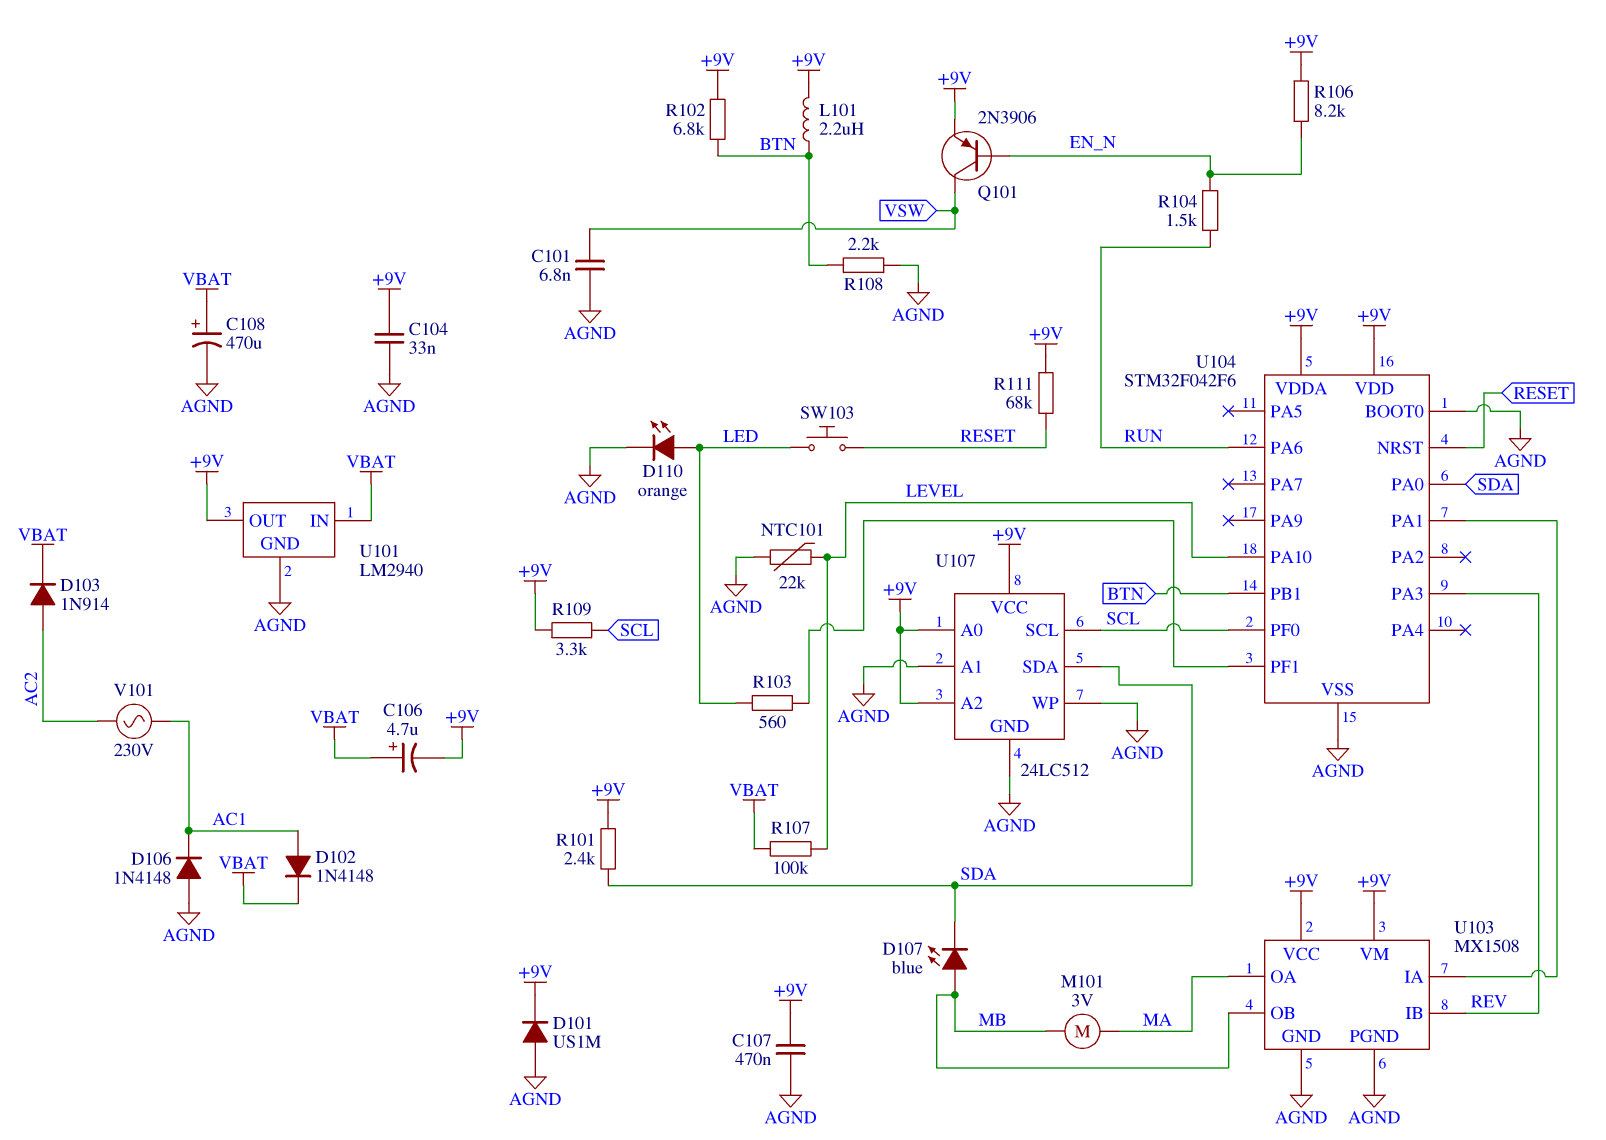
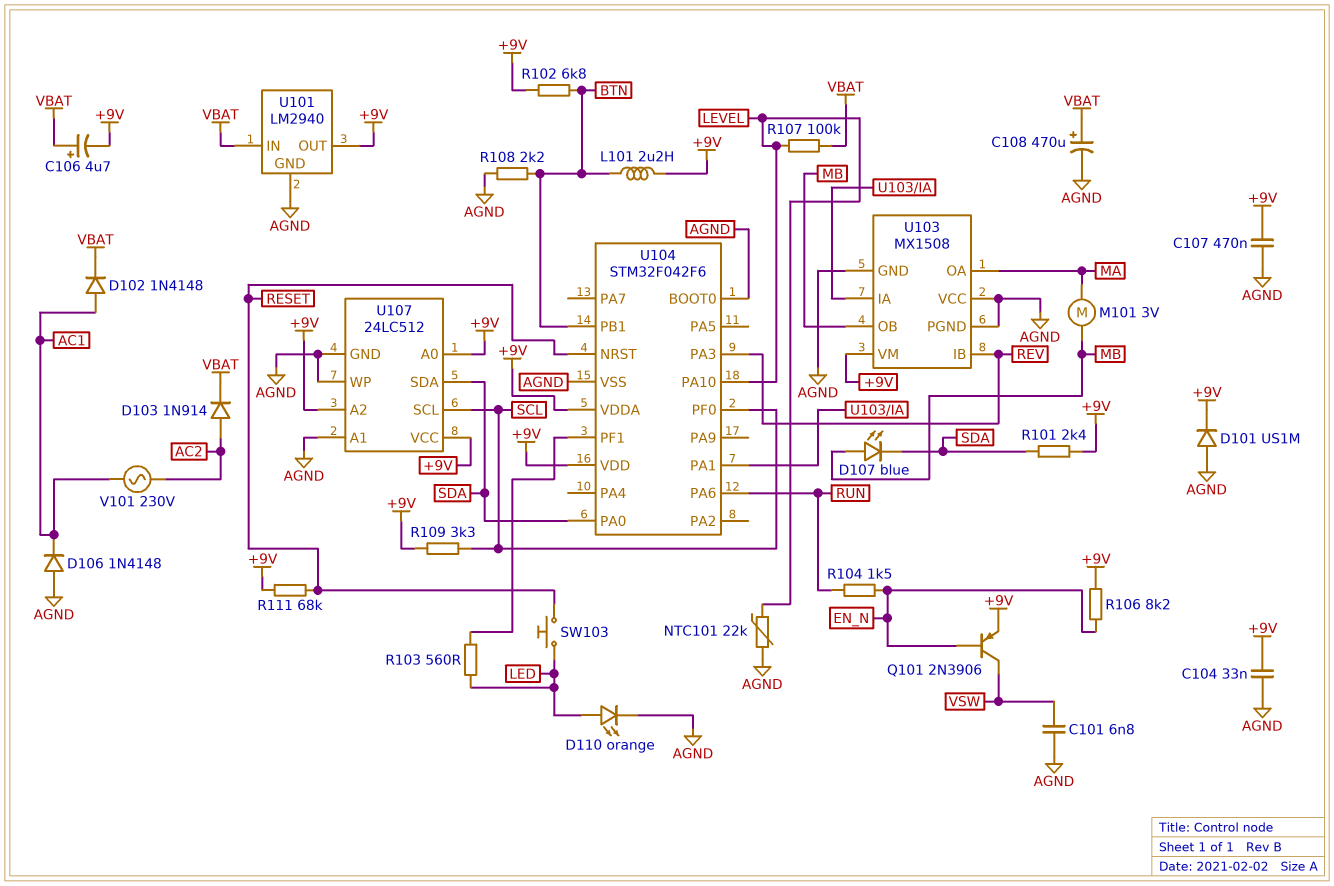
U103 pin VCC: +9V -> AGND

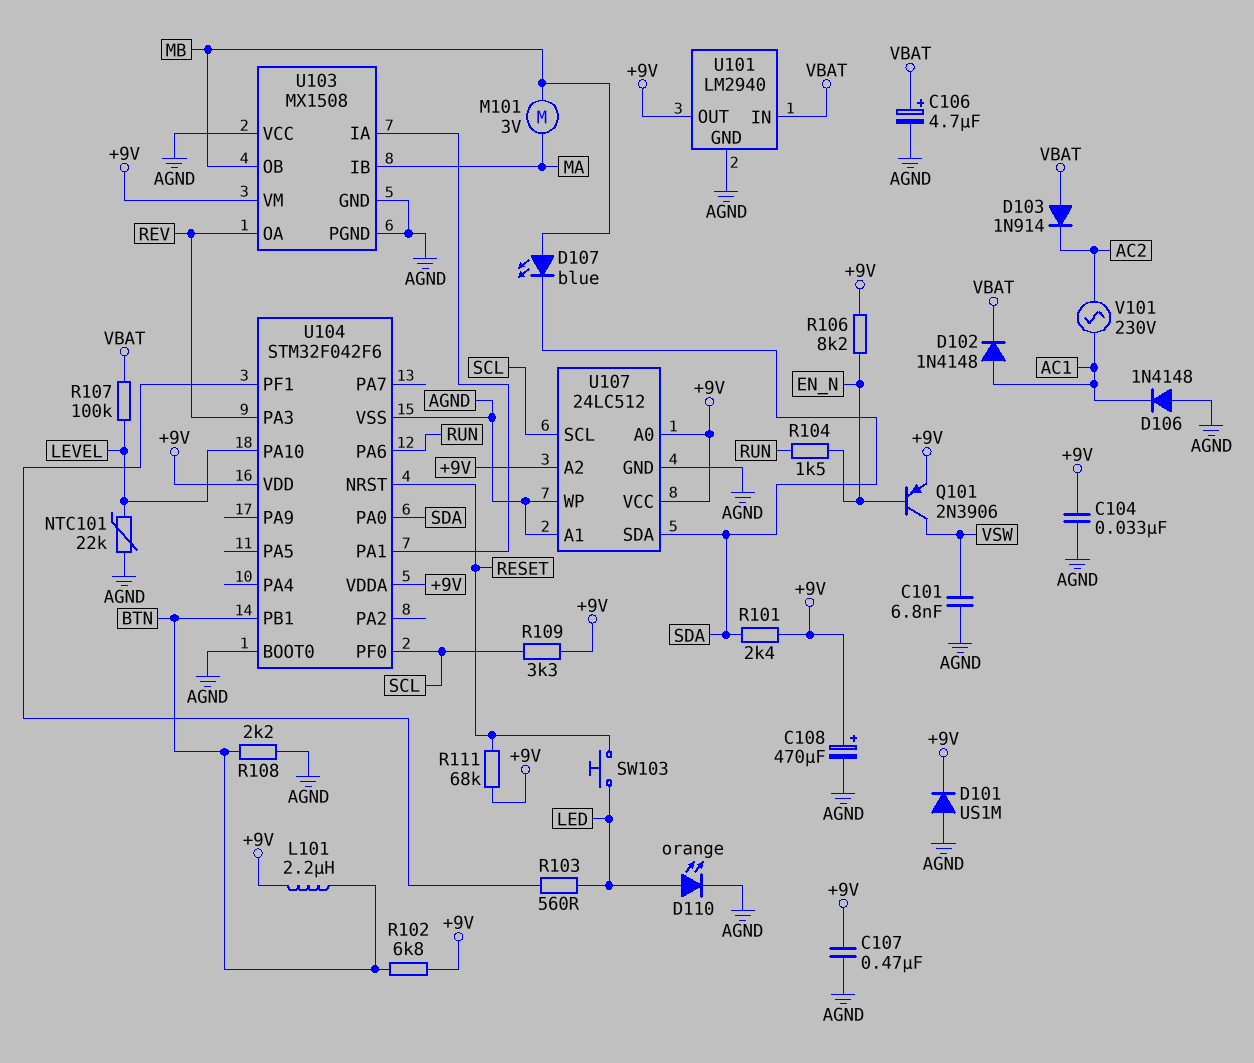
C106: 4.7uF (plus VBAT, minus +9V) -> 4.7uF (plus VBAT, minus AGND)
C108: 470uF (plus VBAT, minus AGND) -> 470uF (plus +9V, minus AGND)
D103: diode 1N914 (A AC2, K VBAT) -> diode 1N914 (A VBAT, K AC2)
U103 pin IB: REV -> MA
U103 pin OA: MA -> REV

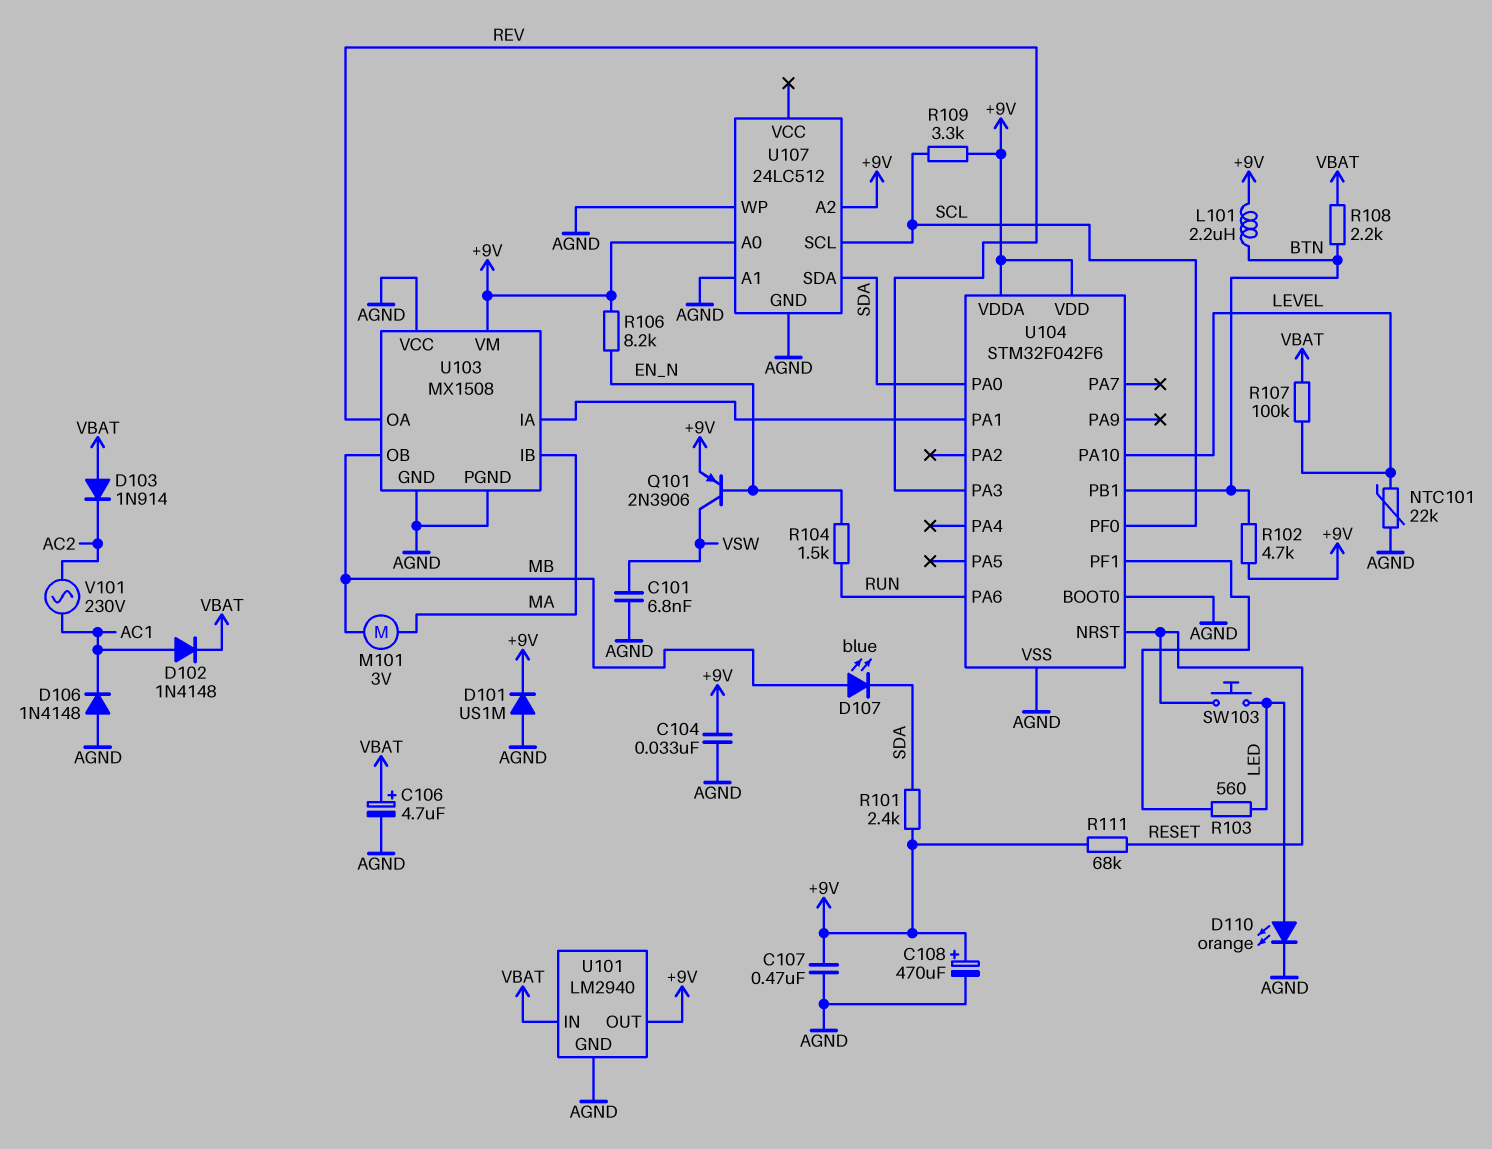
R102: 6.8k (+9V, BTN) -> 4.7k (+9V, BTN)
R108: 2.2k (AGND, BTN) -> 2.2k (BTN, VBAT)
U107 pin VCC: +9V -> none

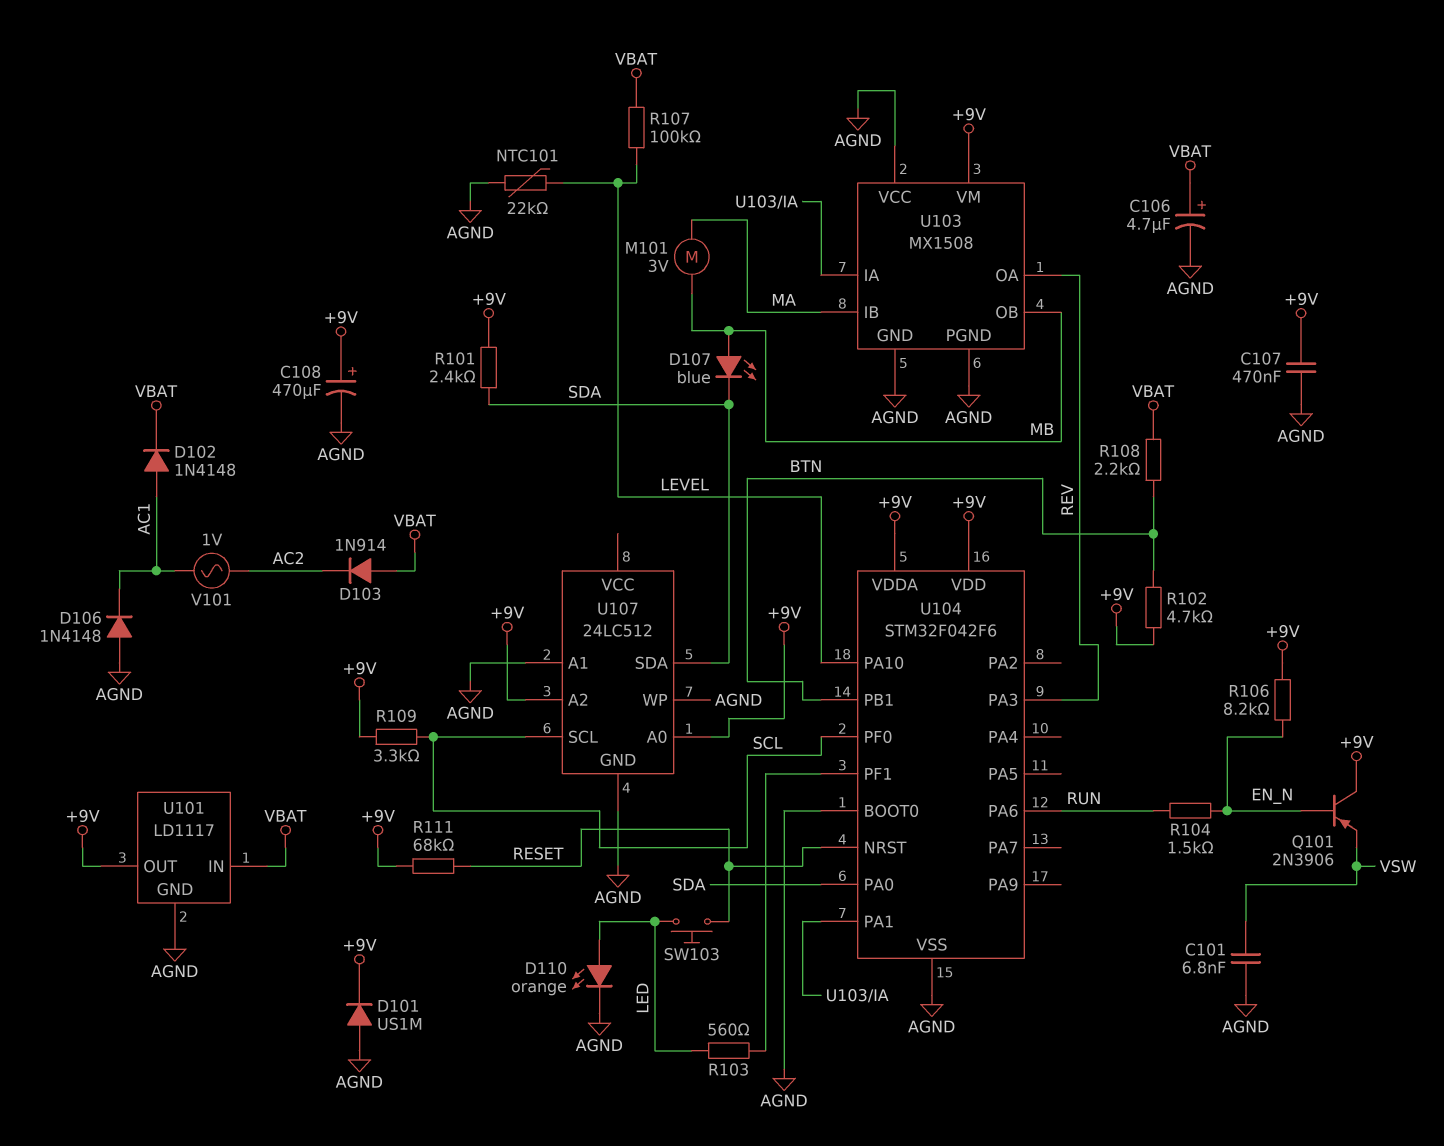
C104: 33nF (+9V, AGND) -> none
L101: 2.2uH (+9V, BTN) -> none
Q101: PNP 2N3906 (B EN_N, C VSW, E +9V) -> PNP 2N3906 (B EN_N, C +9V, E VSW)
U101: LM2940 -> LD1117
V101: AC 230V (AC1, AC2) -> AC 1V (AC1, AC2)

